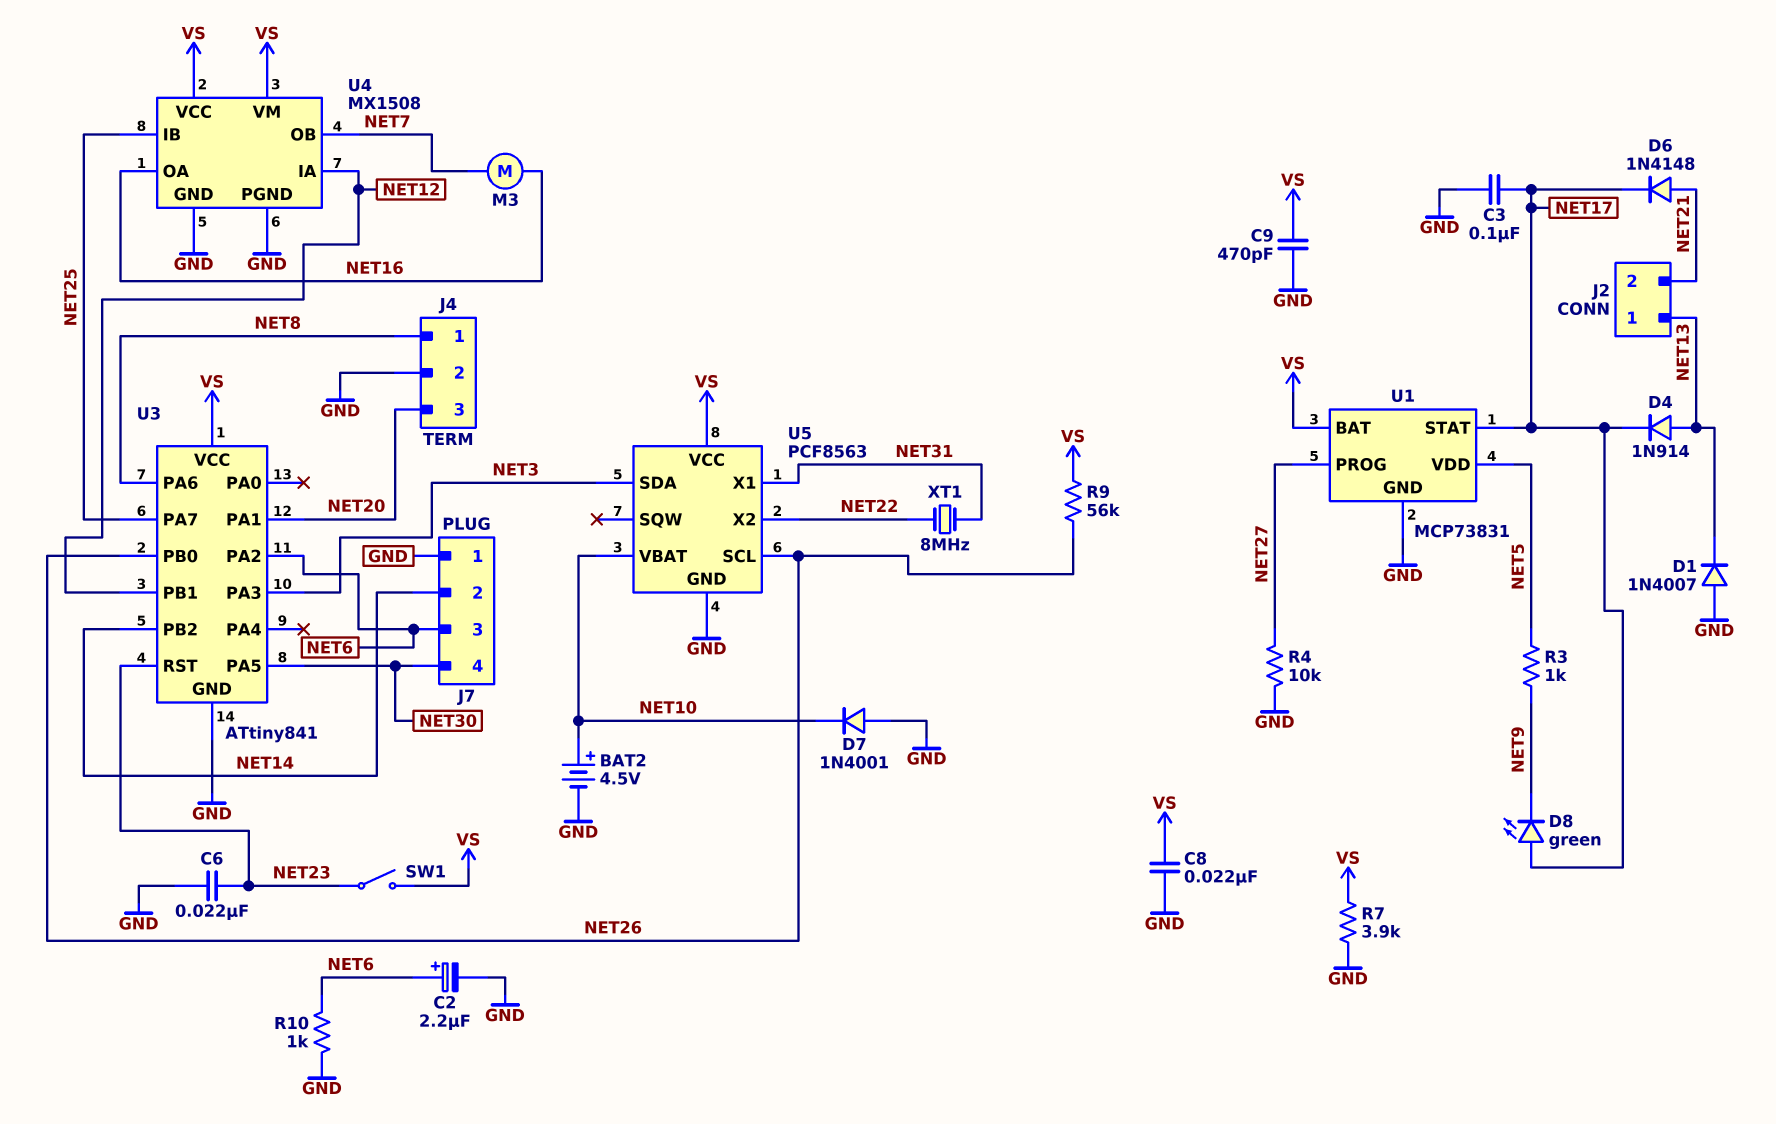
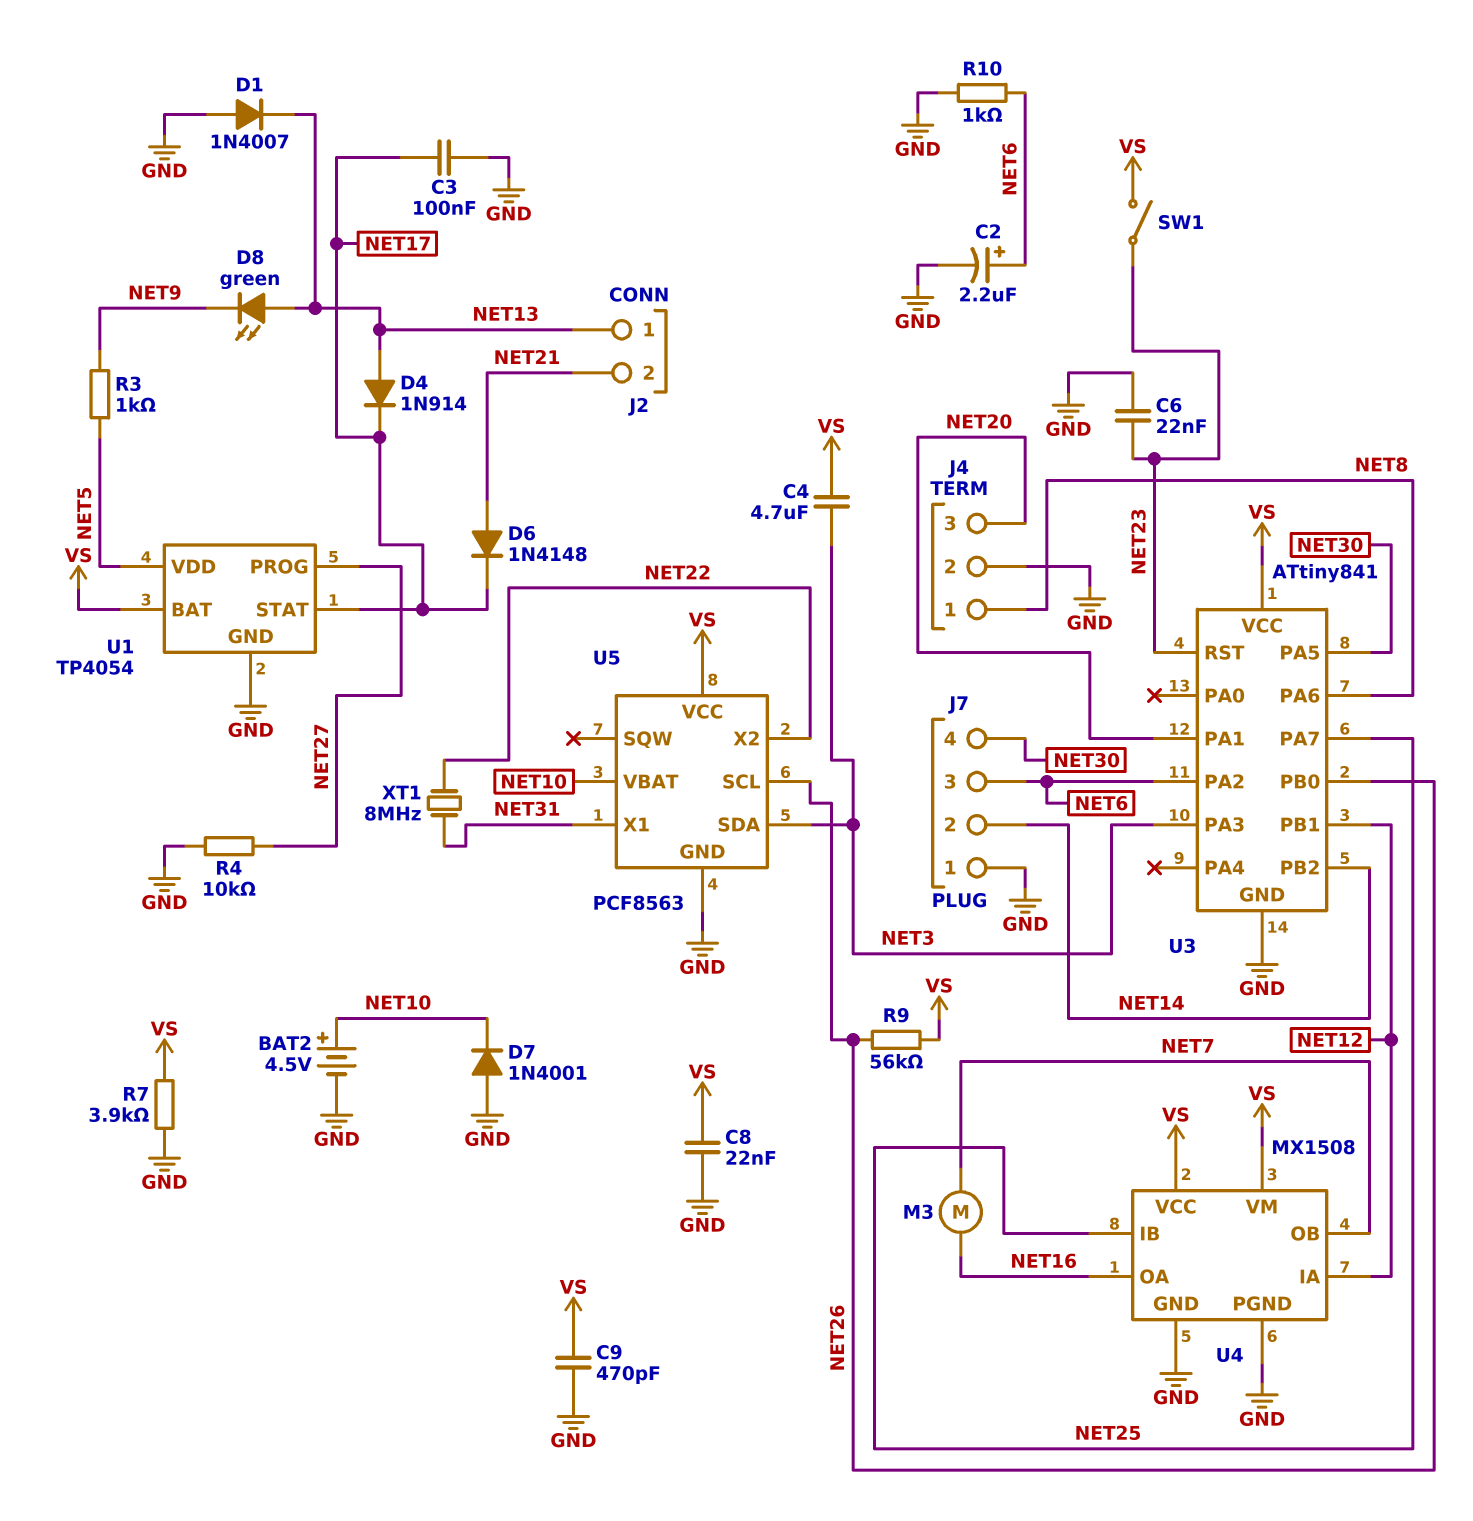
C4: none -> 4.7uF (NET3, VS)
D8: LED green (A NET17, K NET9) -> LED green (A NET13, K NET9)
U1: MCP73831 -> TP4054

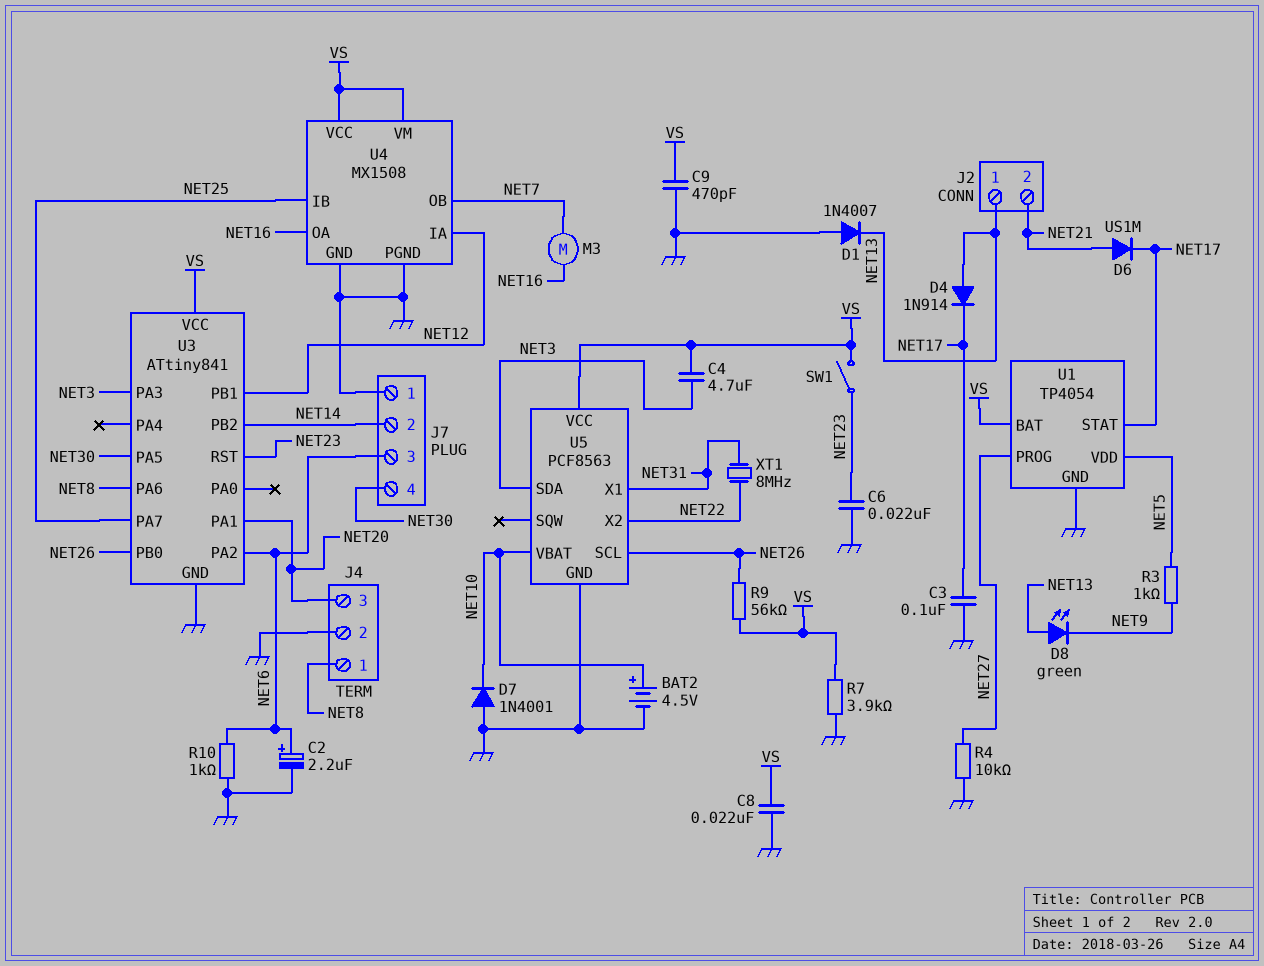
D6: diode 1N4148 (A NET21, K NET17) -> diode US1M (A NET21, K NET17)

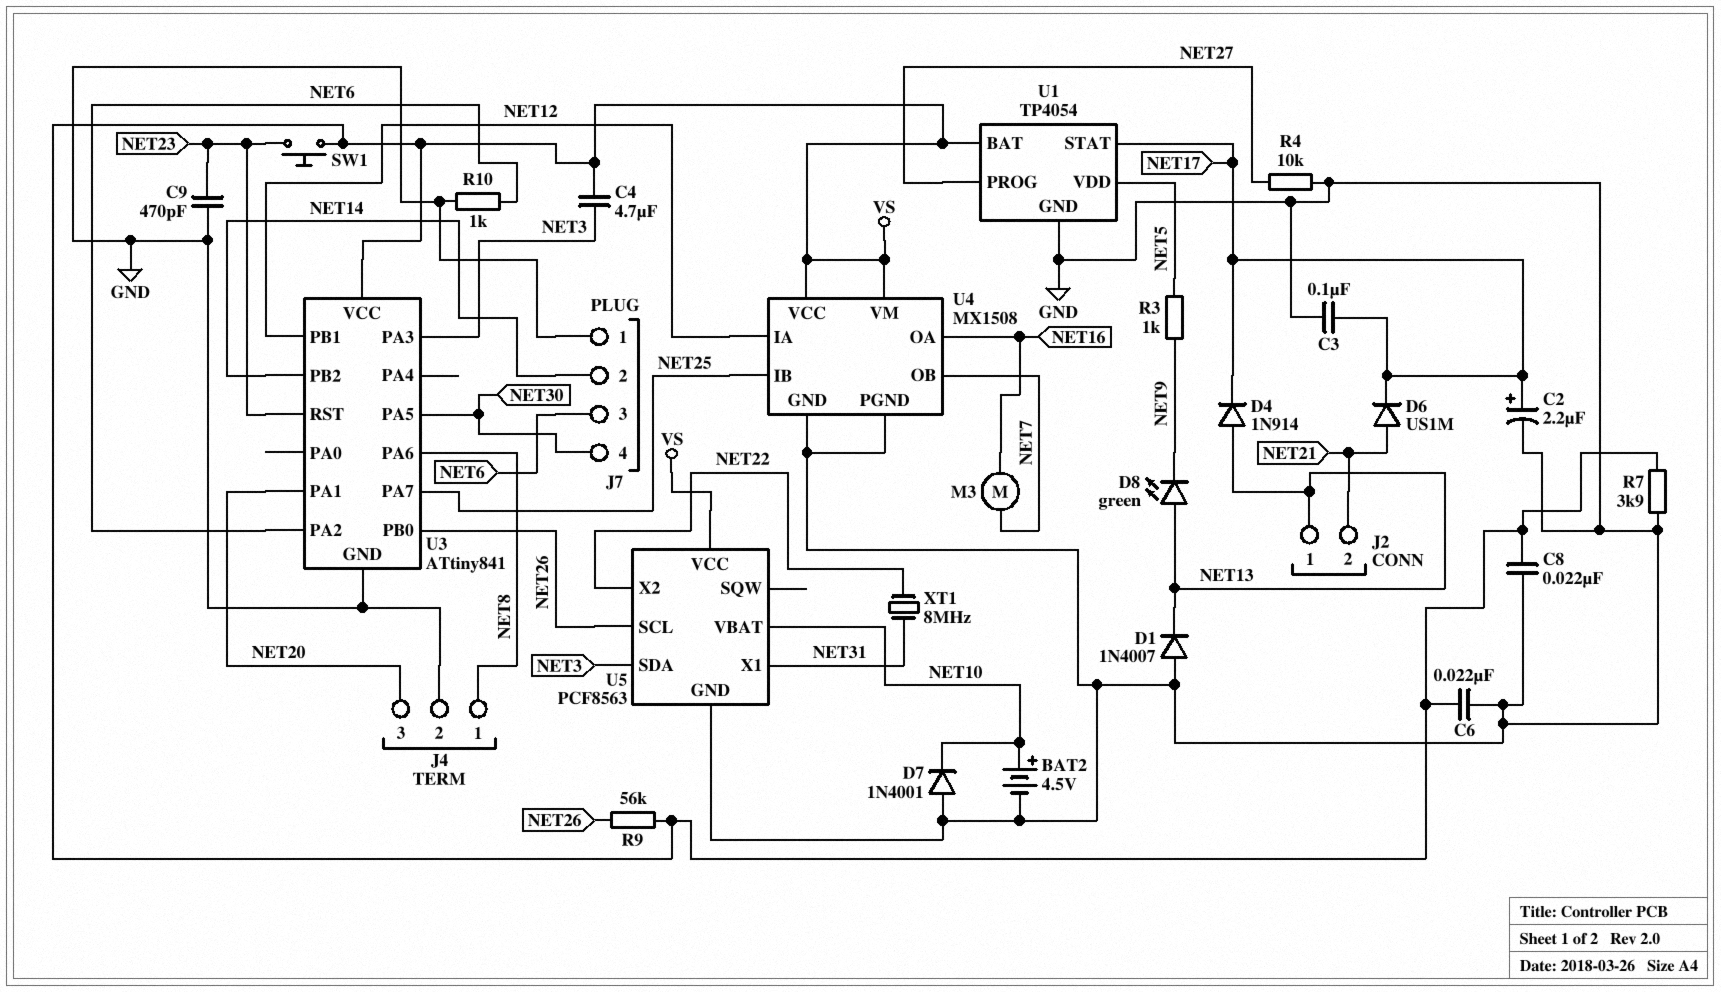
C2: 2.2uF (plus NET6, minus GND) -> 2.2uF (plus NET17, minus GND)
C6: 22nF (GND, NET23) -> 22nF (GND, VS)
C9: 470pF (GND, VS) -> 470pF (GND, NET23)
SW1: switch (NET23, VS) -> button (NET23, VS)

